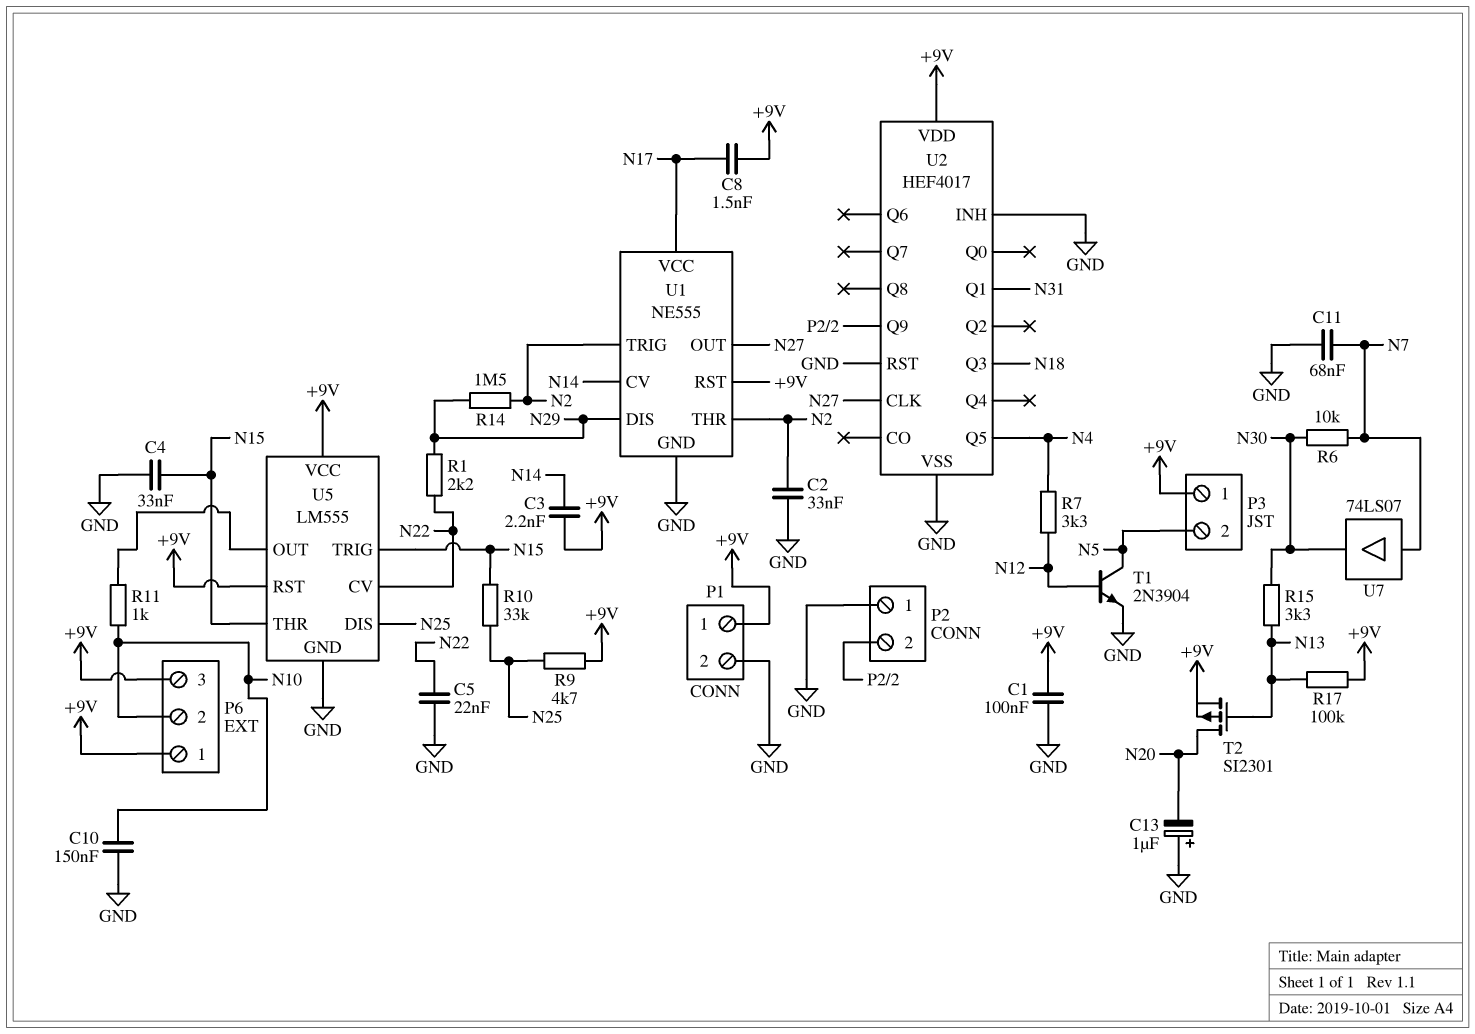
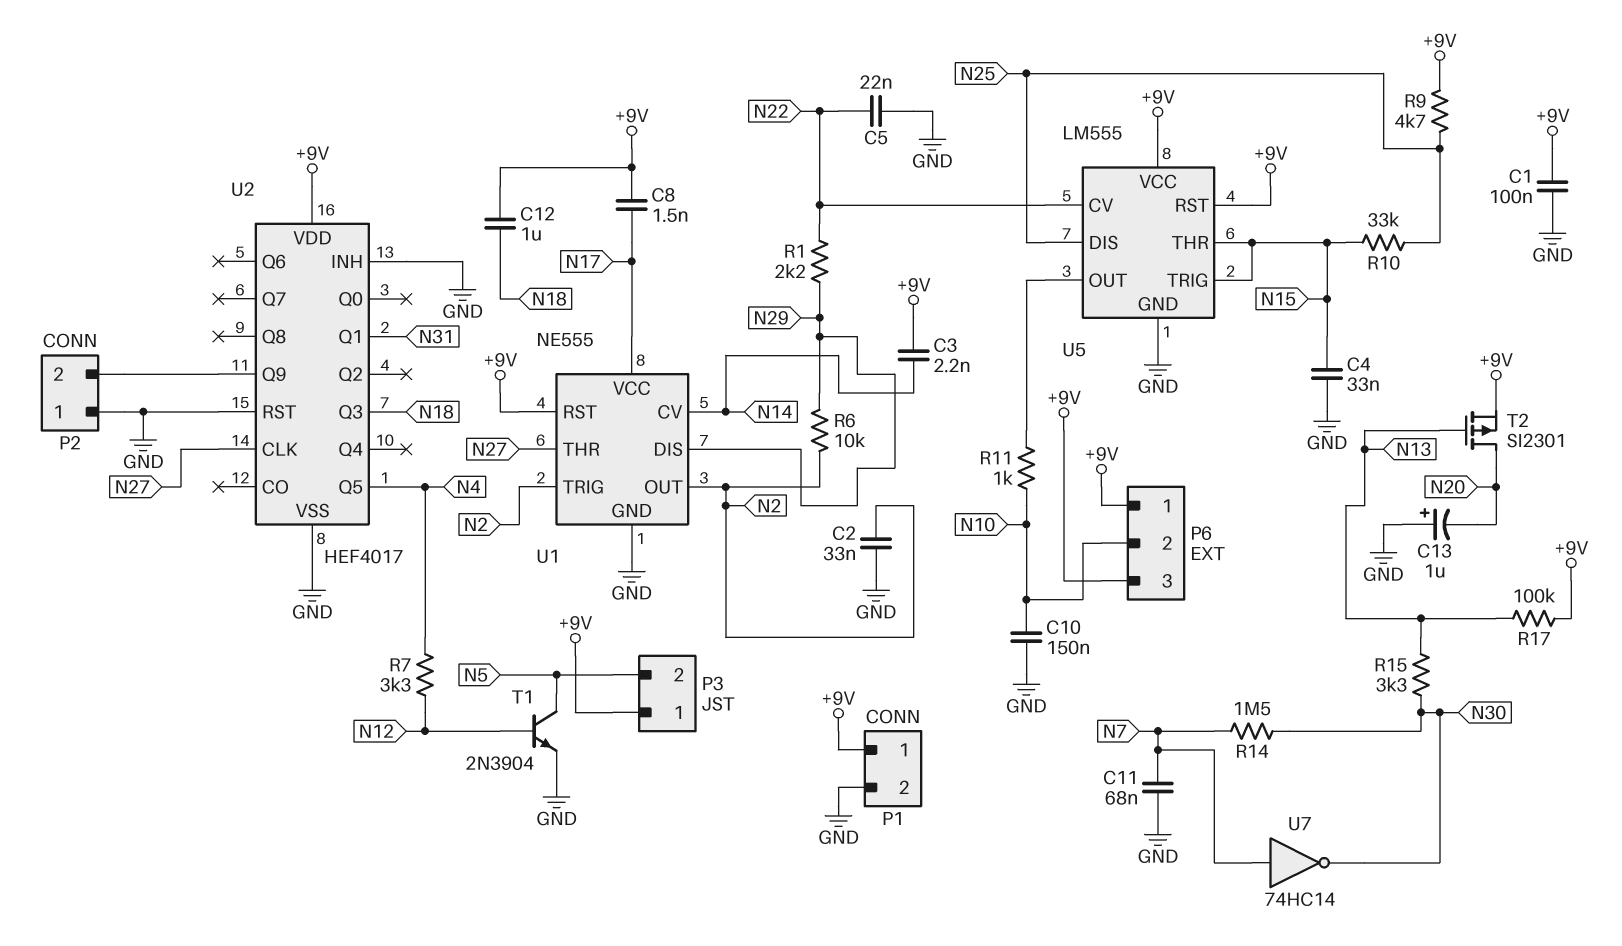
C12: none -> 1uF (+9V, N18)
R6: 10k (N7, N30) -> 10k (N2, N29)
R14: 1.5M (N2, N29) -> 1.5M (N7, N30)
U1 pin OUT: N27 -> N2
U1 pin THR: N2 -> N27
U7: buffer 74LS07 (in N7, out N30) -> NOT 74HC14 (in N7, out N30)

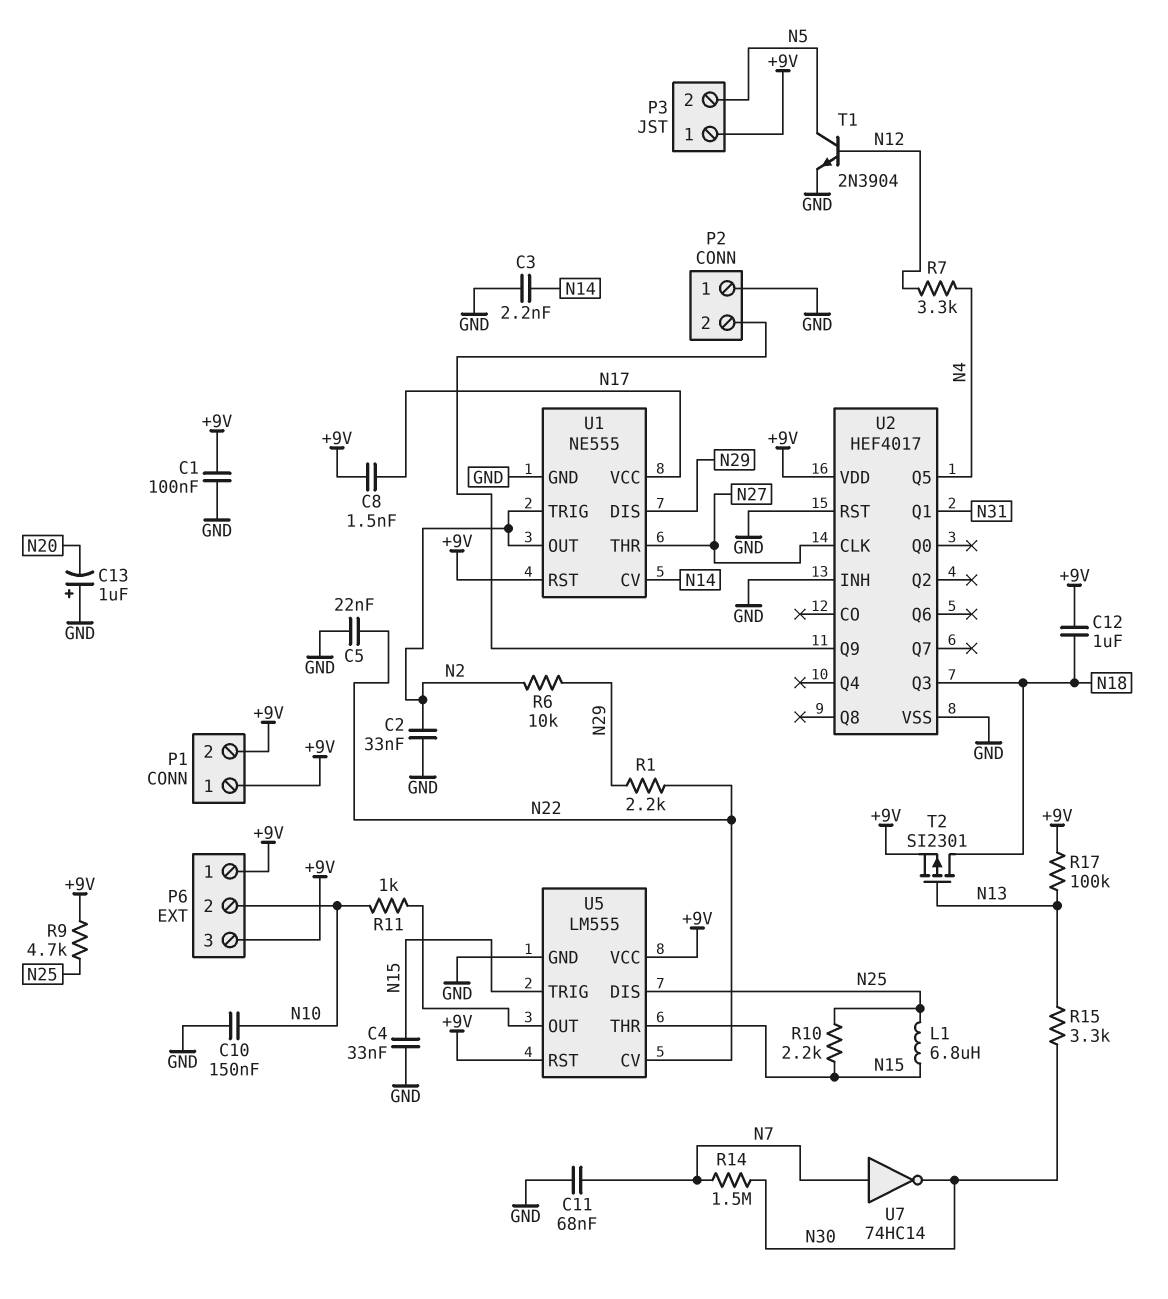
C3: 2.2nF (+9V, N14) -> 2.2nF (GND, N14)
L1: none -> 6.8uH (N15, N25)
P1 pin 2: GND -> +9V
R10: 33k (N15, N25) -> 2.2k (N15, N25)
T2: PMOS SI2301 (G N13, D N20, S +9V) -> PMOS SI2301 (G N13, D N18, S +9V)

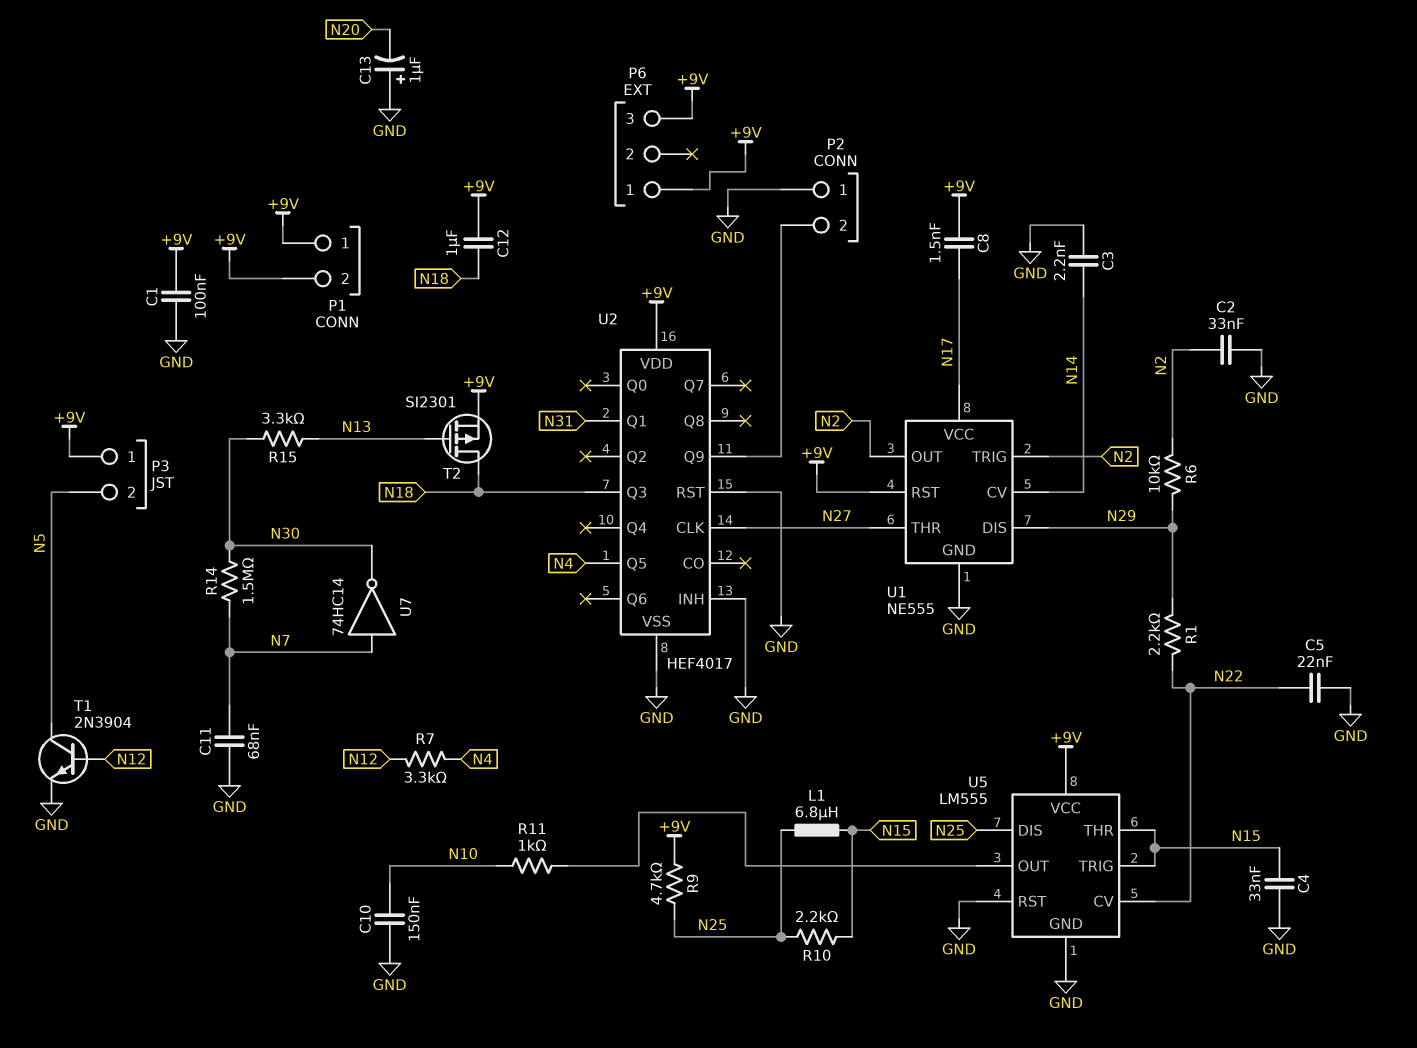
P6 pin 2: N10 -> none
R17: 100k (+9V, N13) -> none
U5 pin RST: +9V -> GND

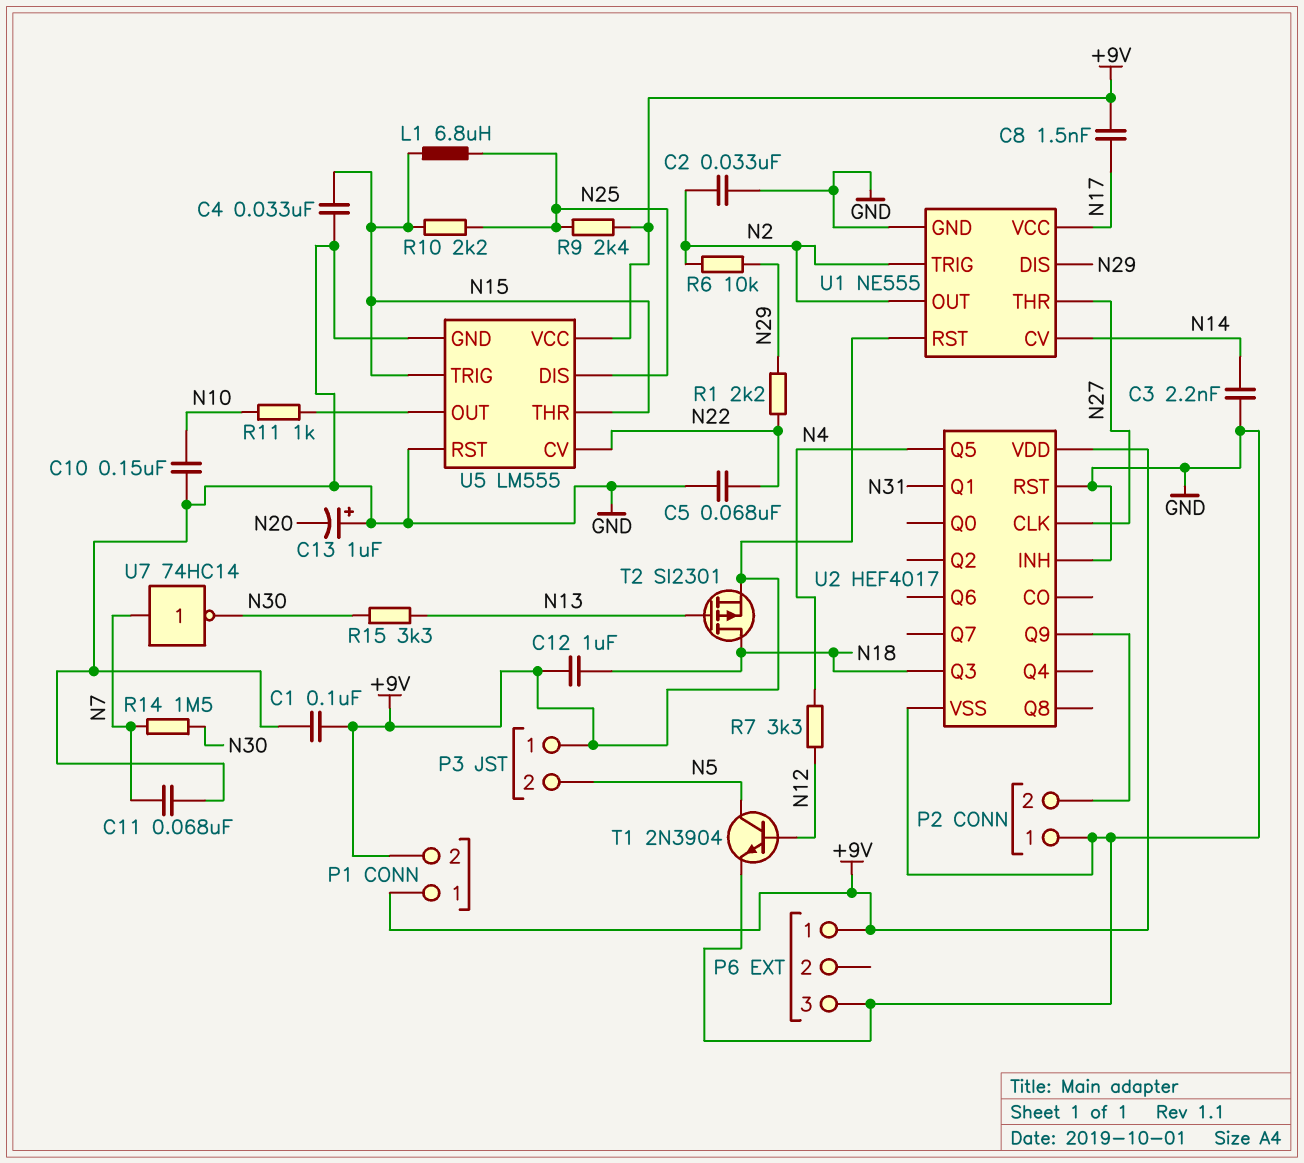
C5: 22nF (GND, N22) -> 68nF (GND, N22)
P6 pin 3: +9V -> GND
R9: 4.7k (+9V, N25) -> 2.4k (+9V, N25)

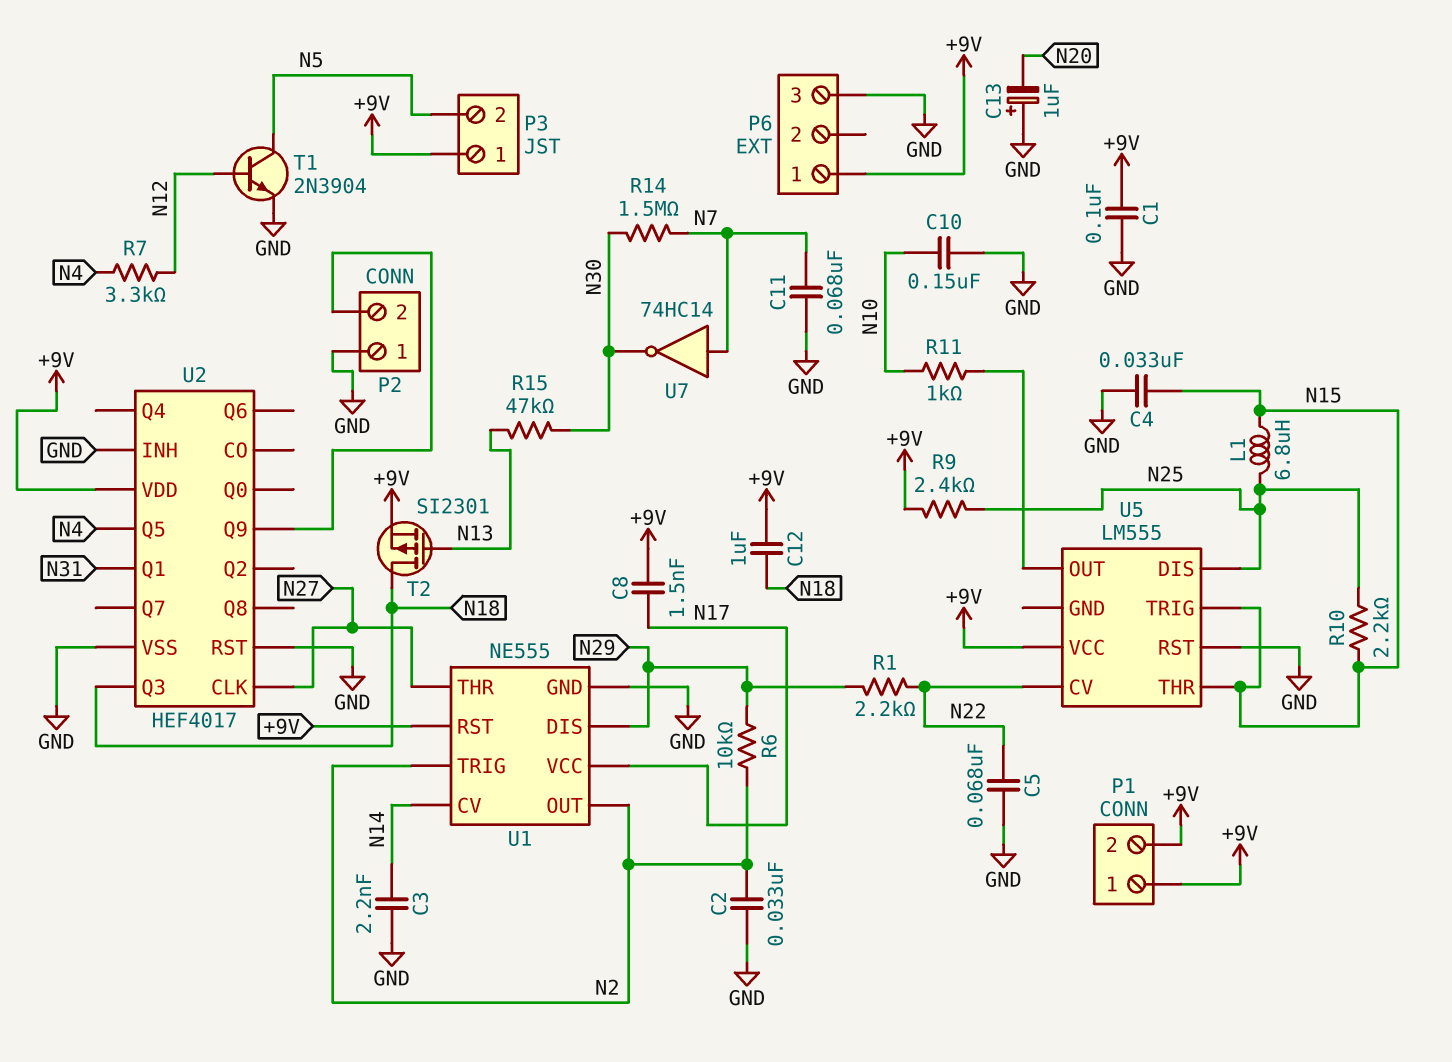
R15: 3.3k (N13, N30) -> 47k (N13, N30)
U5 pin GND: GND -> none

